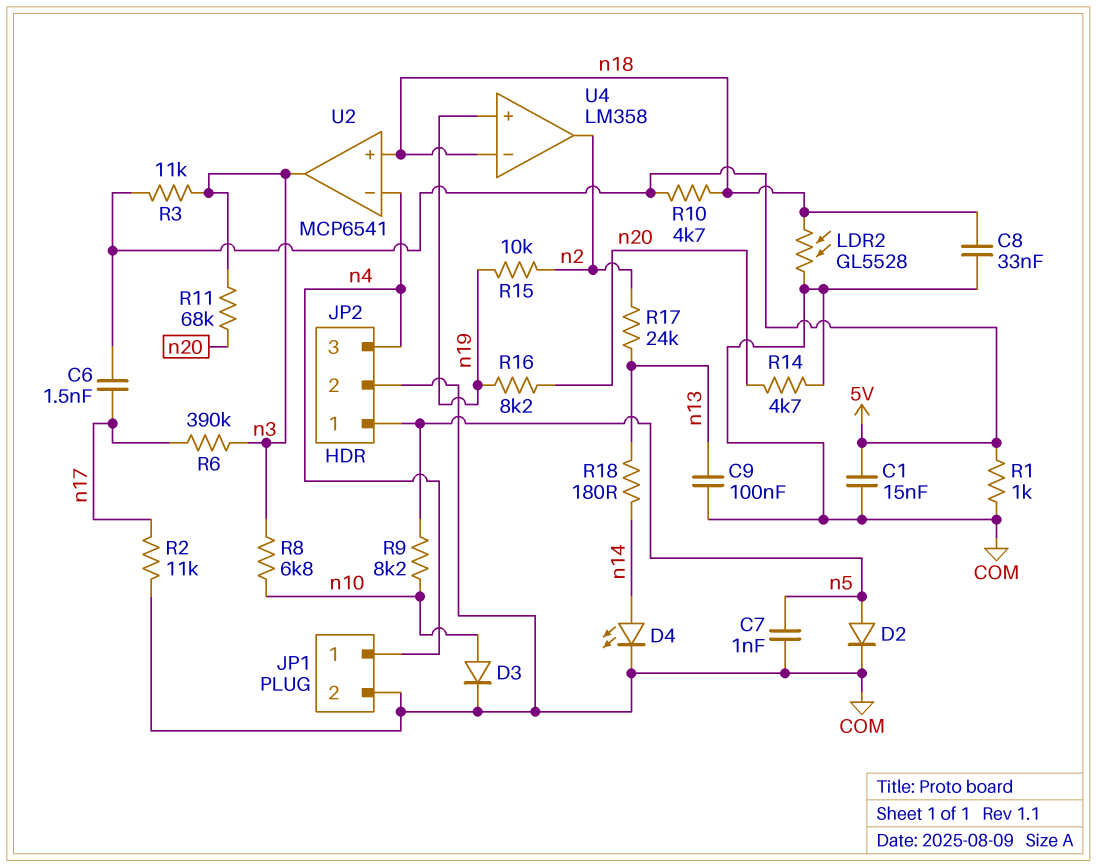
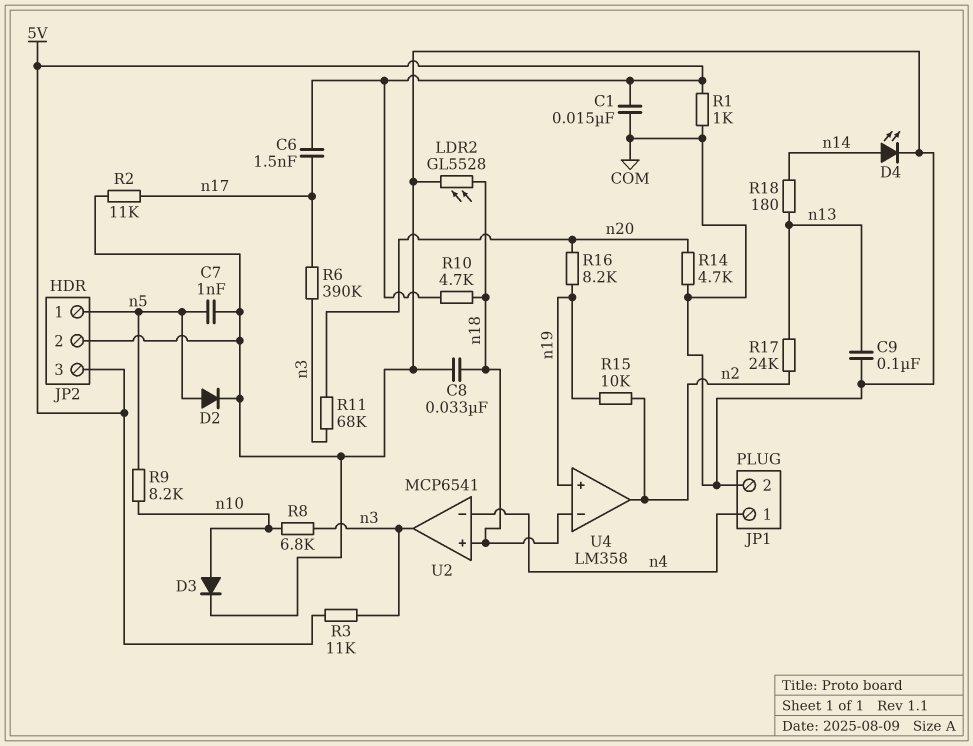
JP2 pin 3: n4 -> 5V

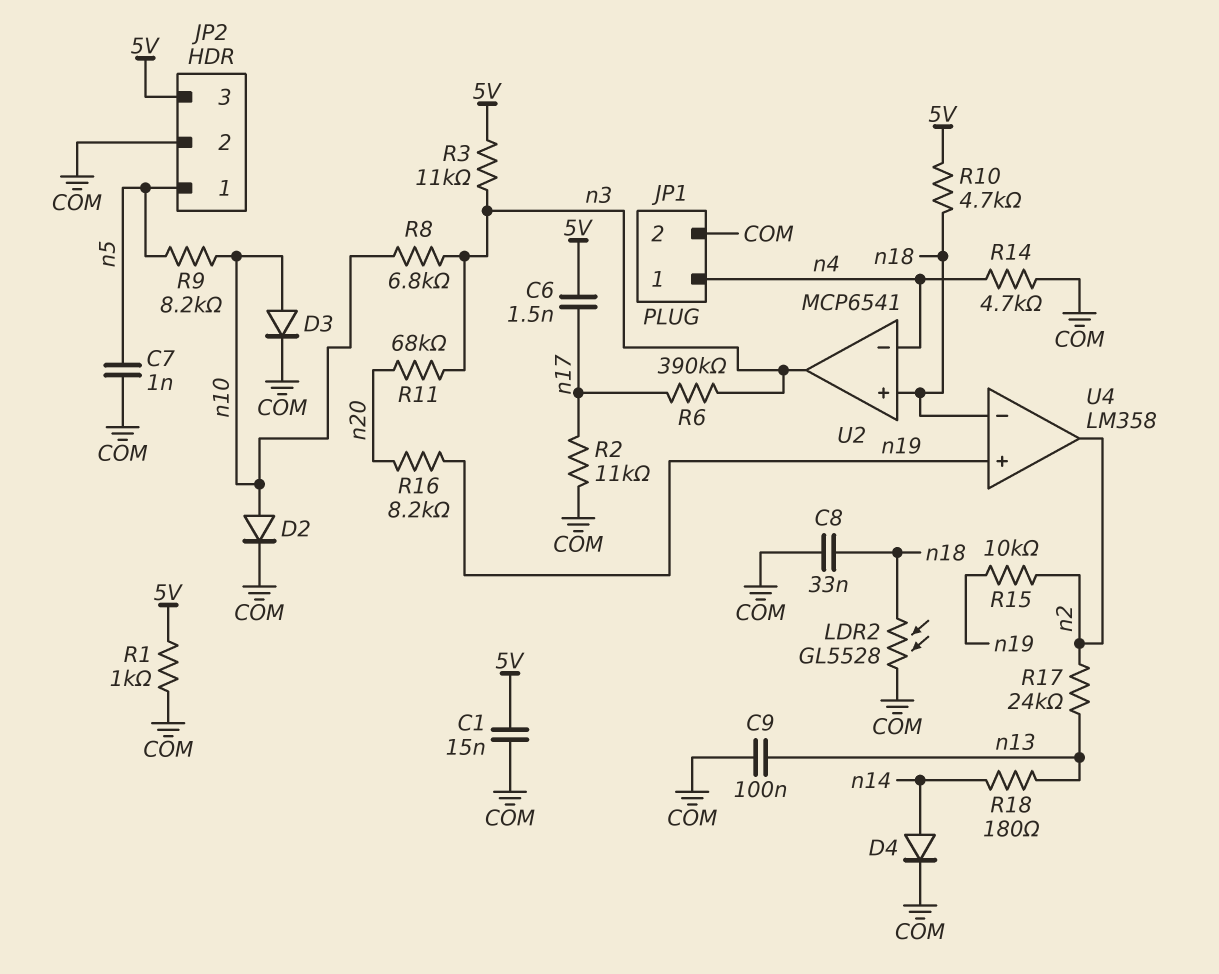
D2: diode (A n5, K COM) -> diode (A n10, K COM)
D4: LED (A n14, K COM) -> diode (A n14, K COM)
R14: 4.7k (COM, n20) -> 4.7k (COM, n4)

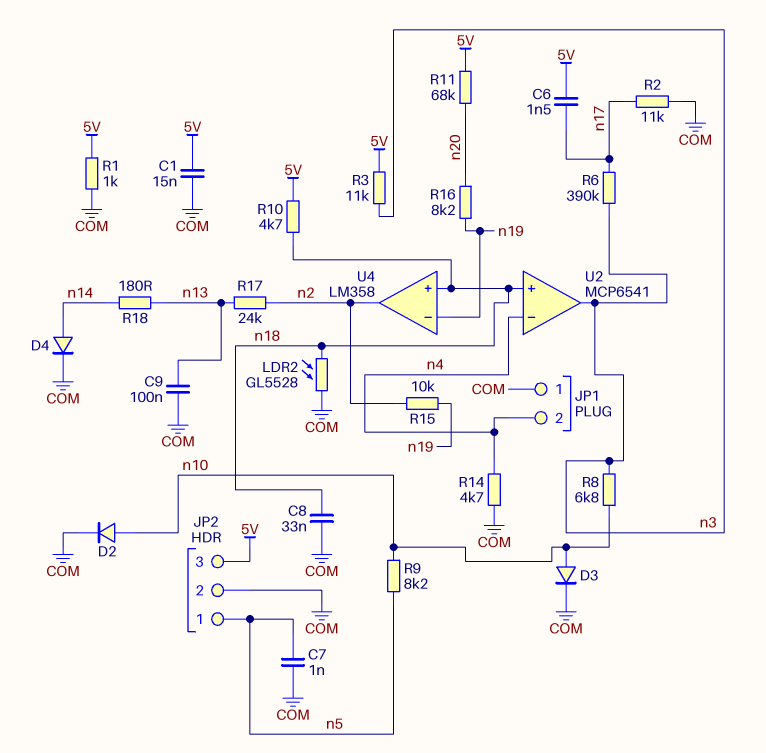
JP1 pin 1: n4 -> COM
JP1 pin 2: COM -> n4
R11: 68k (n3, n20) -> 68k (5V, n20)
U4 pin in+: n19 -> n18
U4 pin in-: n18 -> n19

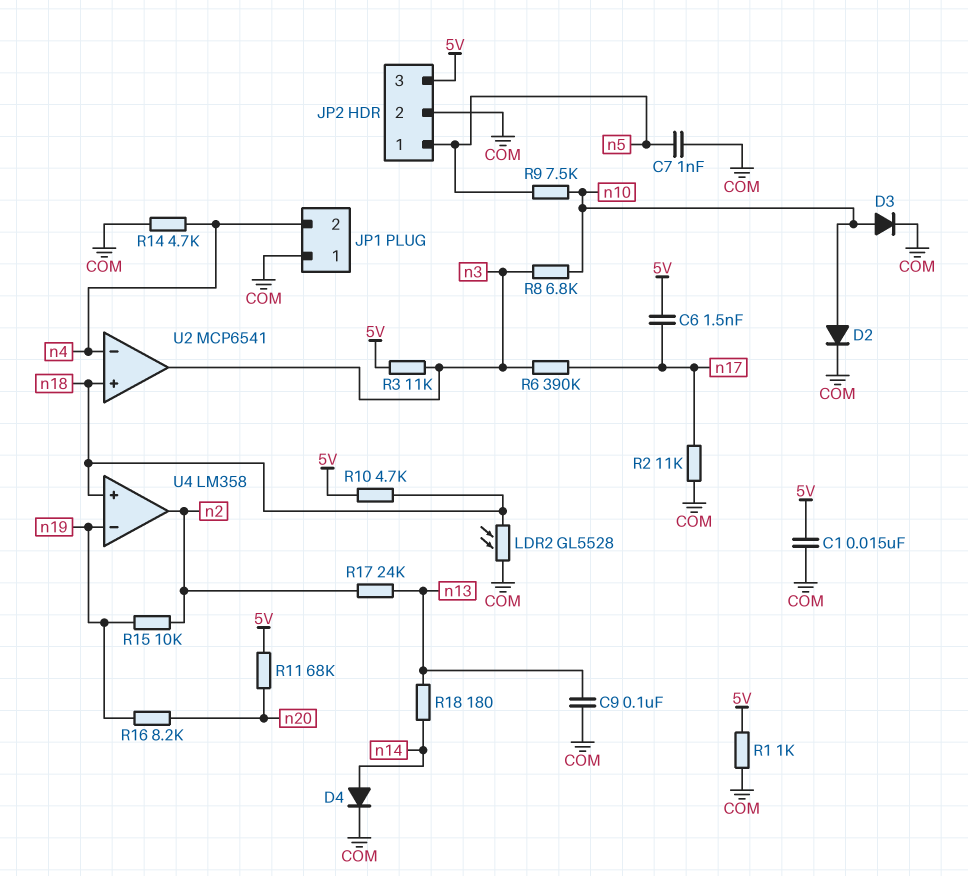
C8: 33nF (COM, n18) -> none
R9: 8.2k (n5, n10) -> 7.5k (n5, n10)

